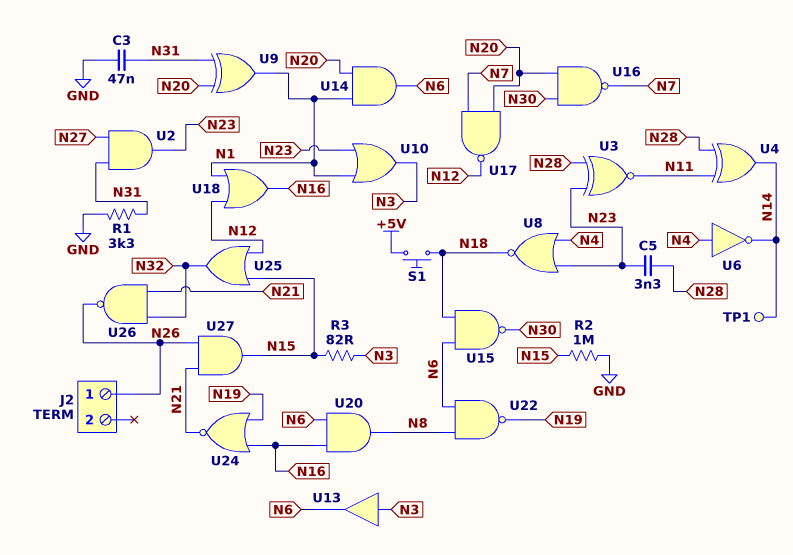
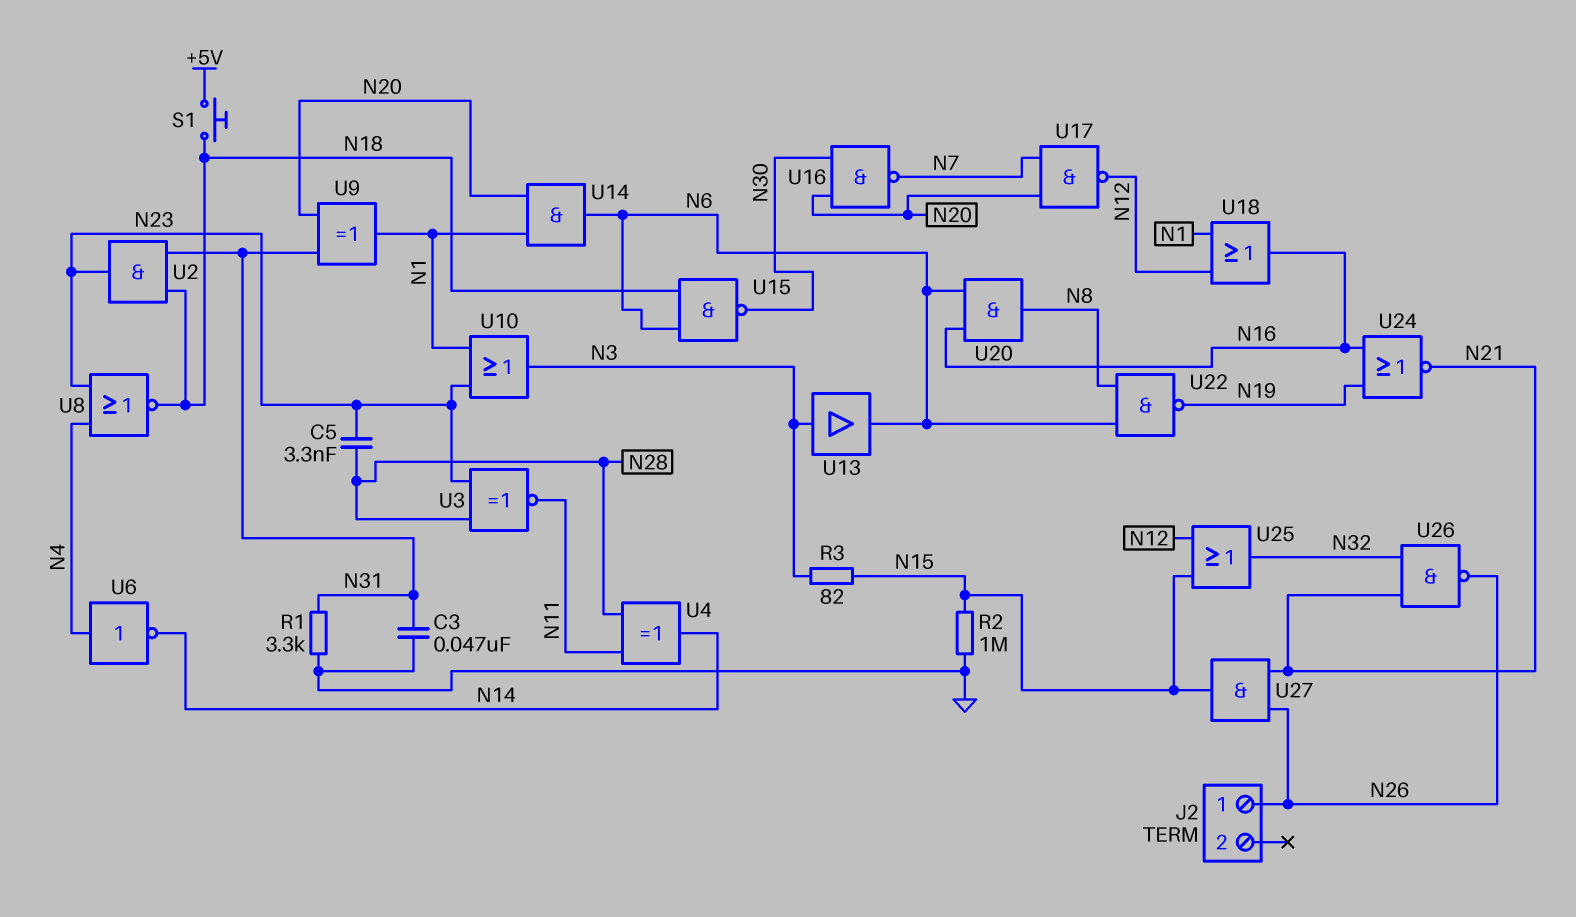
TP1: test point (N14) -> none
U2: AND (in N27, in N31, out N23) -> AND (in N18, in N31, out N23)

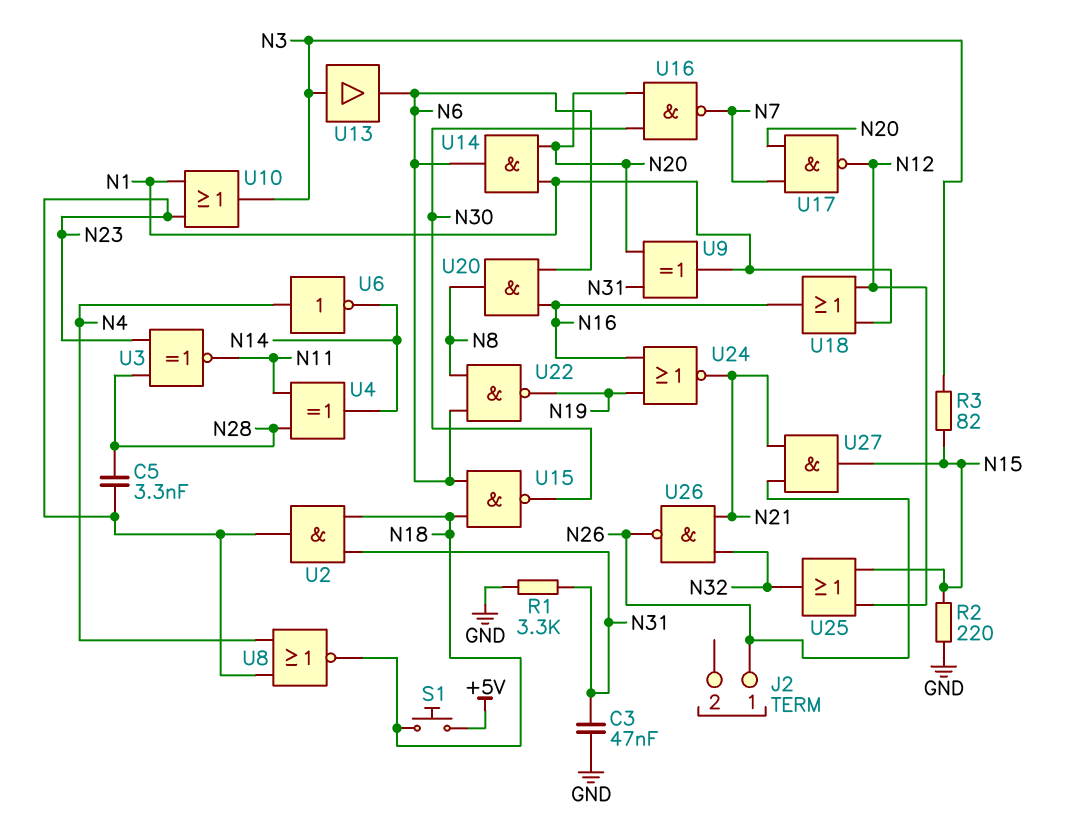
R2: 1M (GND, N15) -> 220 (GND, N15)

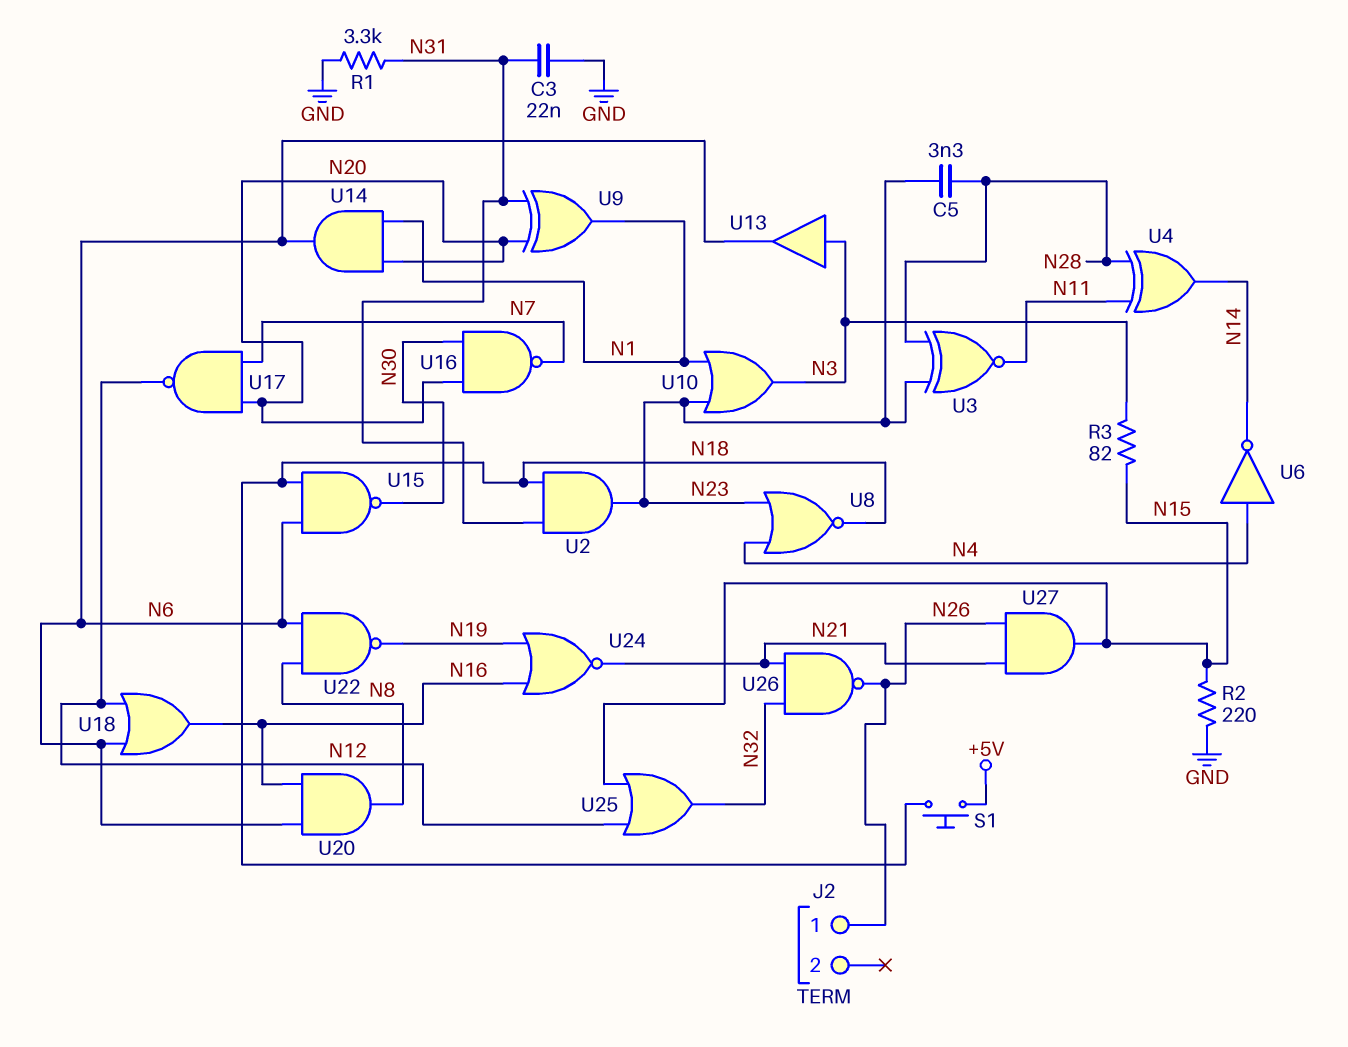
C3: 47nF (GND, N31) -> 22nF (GND, N31)
U18: OR (in N1, in N12, out N16) -> OR (in N6, in N12, out N16)

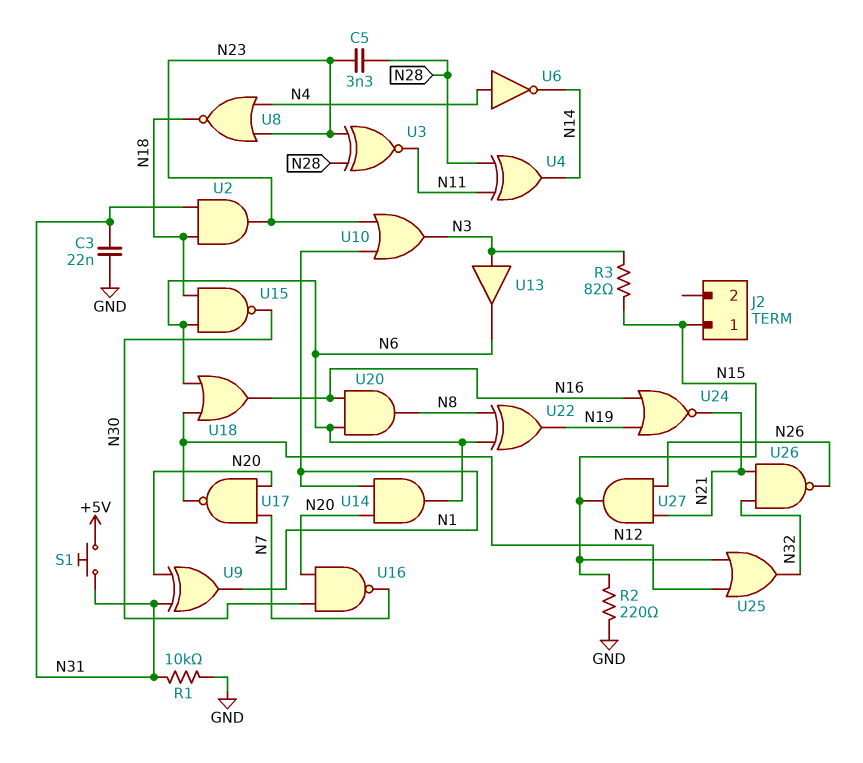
J2 pin 1: N26 -> N15
R1: 3.3k (GND, N31) -> 10k (GND, N31)
S1: button (+5V, N18) -> button (+5V, N31)
U22: NAND (in N6, in N8, out N19) -> XOR (in N6, in N8, out N19)

